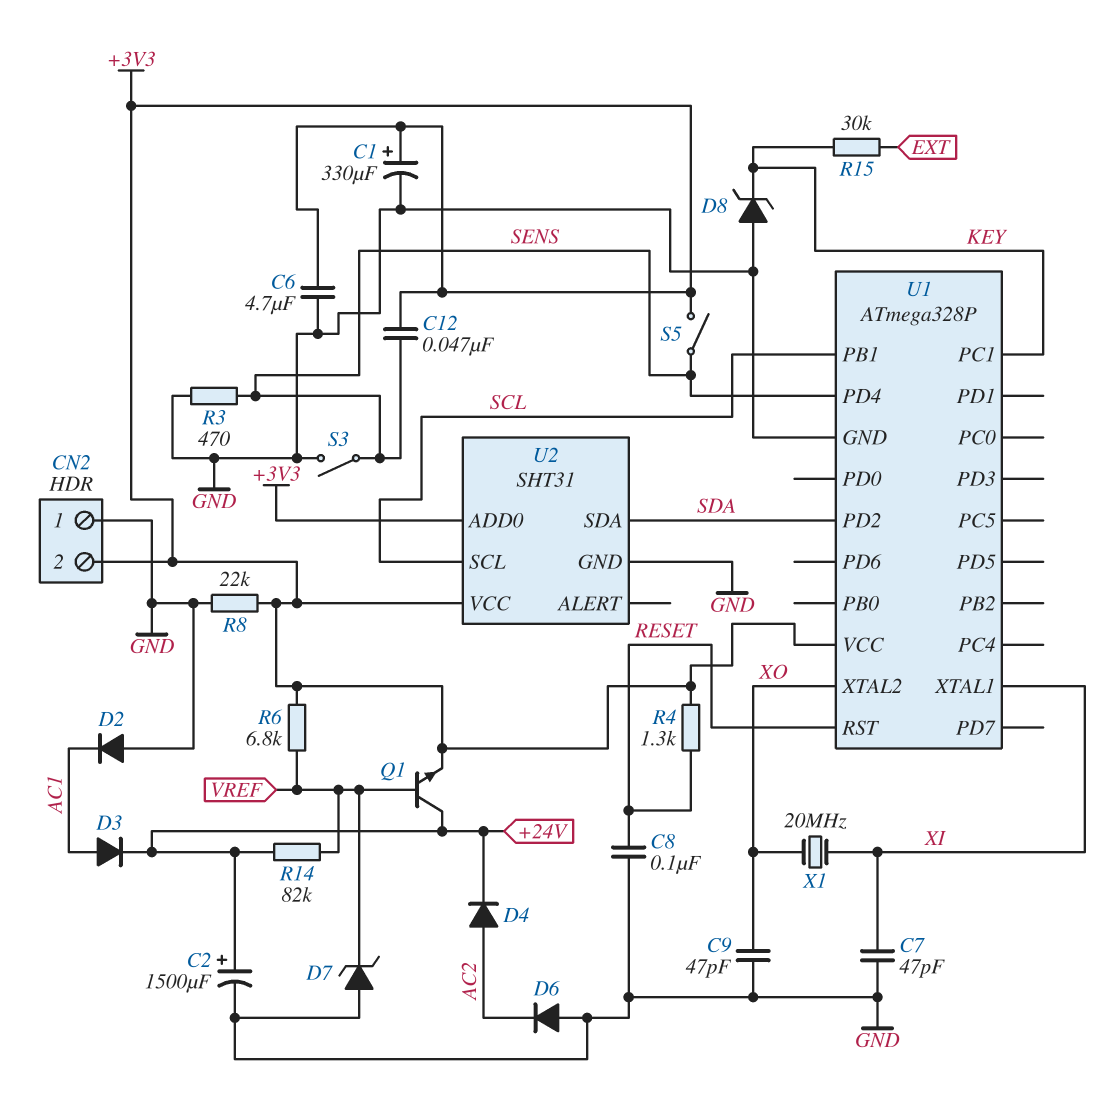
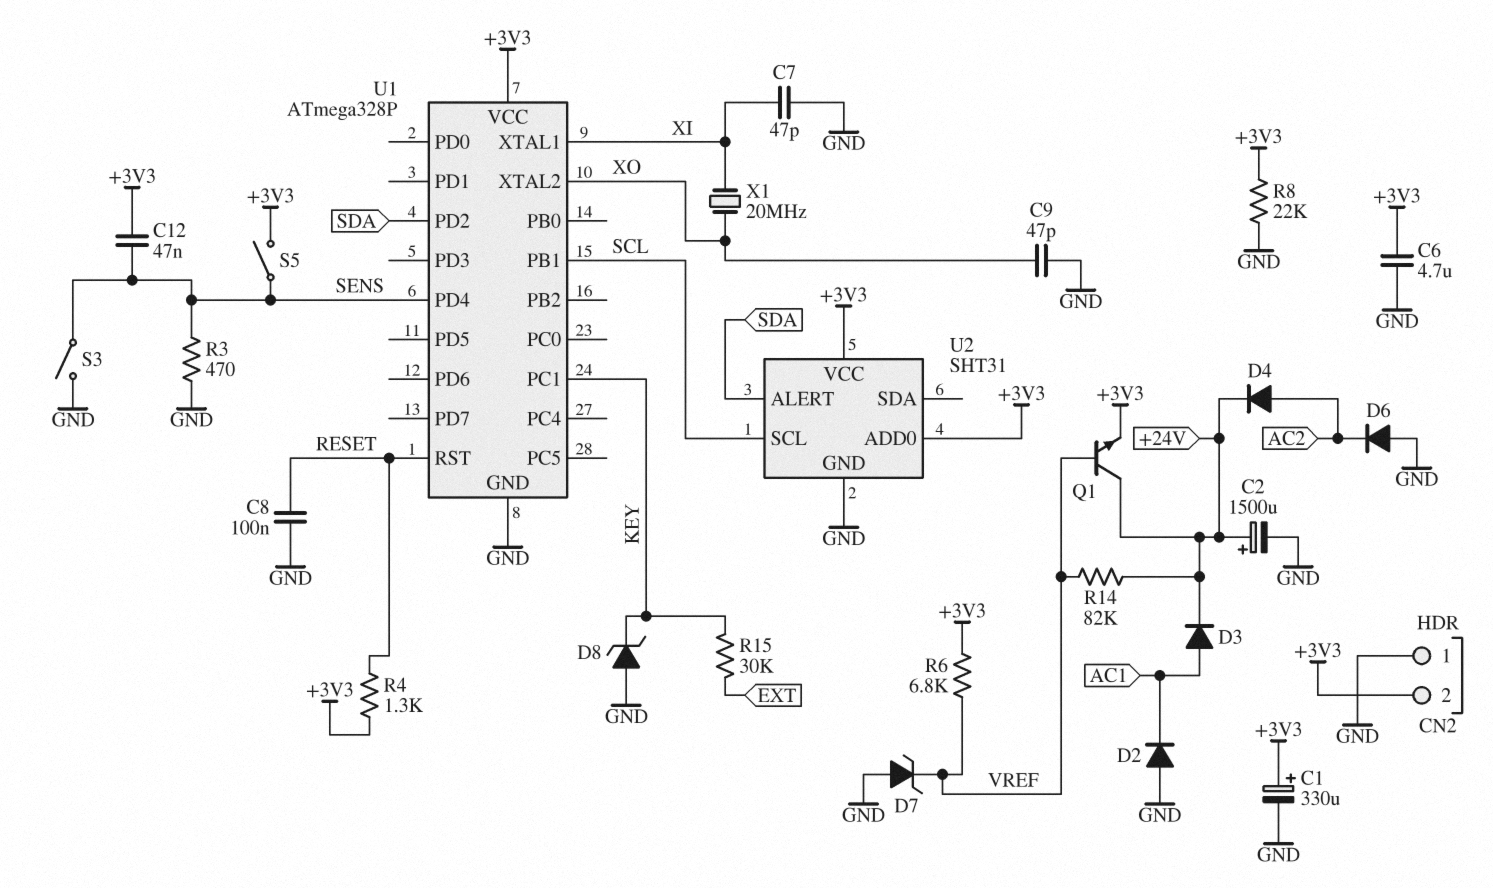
U2 pin ALERT: none -> SDA
U2 pin SDA: SDA -> none

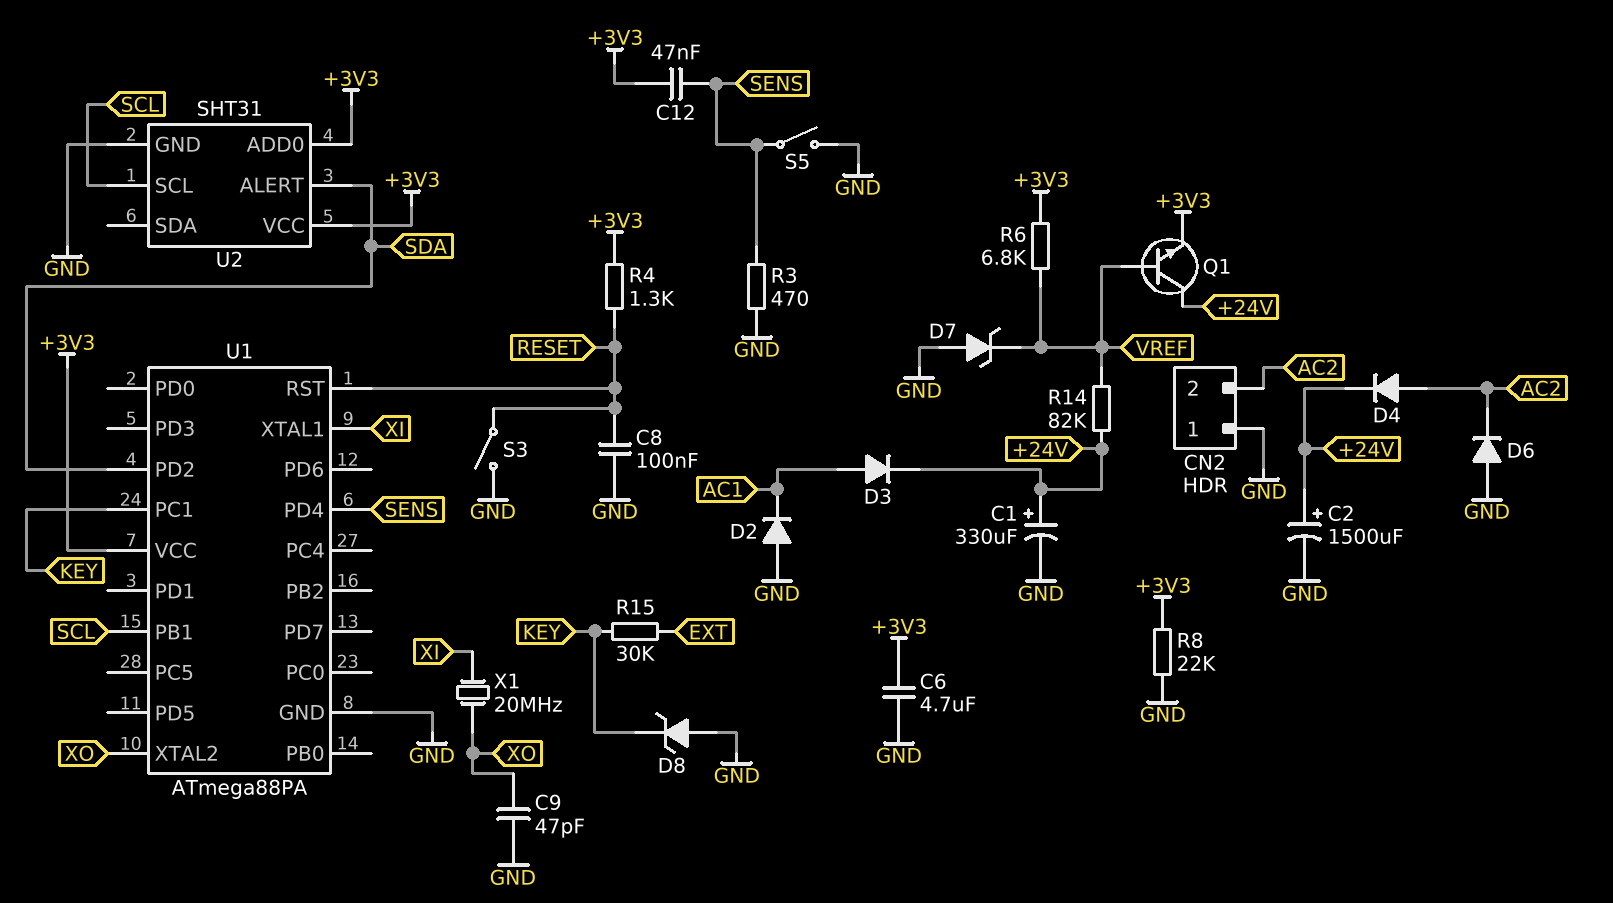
C1: 330uF (plus +3V3, minus GND) -> 330uF (plus +24V, minus GND)
C7: 47pF (GND, XI) -> none
CN2 pin 2: +3V3 -> AC2
S3: switch (GND, SENS) -> switch (GND, RESET)
S5: switch (+3V3, SENS) -> switch (GND, SENS)
U1: ATmega328P -> ATmega88PA

